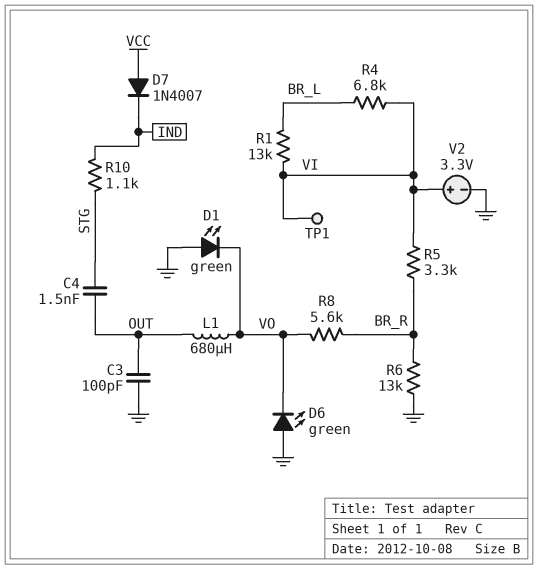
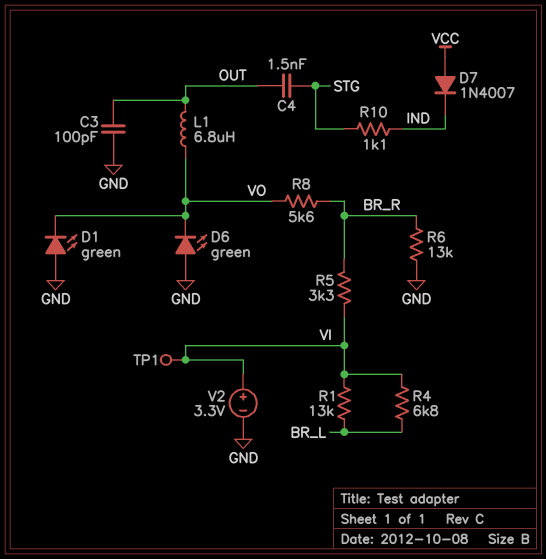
L1: 680uH (OUT, VO) -> 6.8uH (OUT, VO)

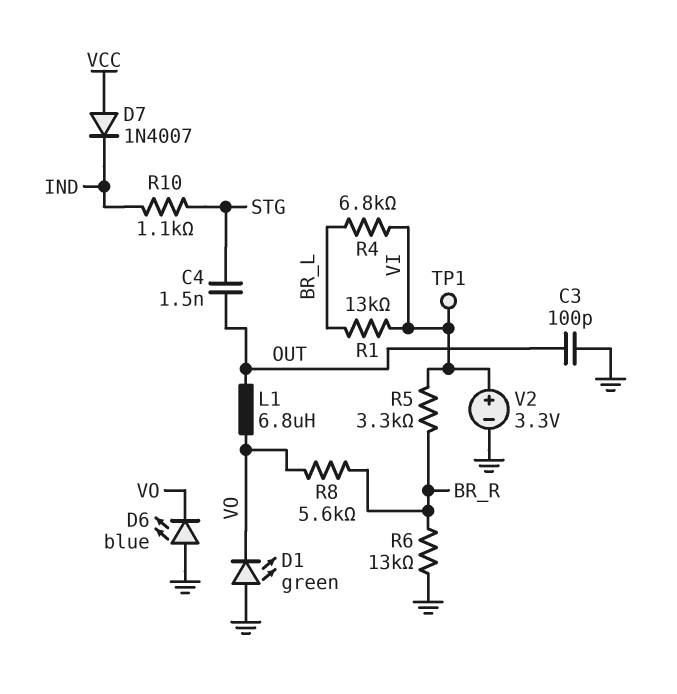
D6: LED green (A GND, K VO) -> LED blue (A GND, K VO)

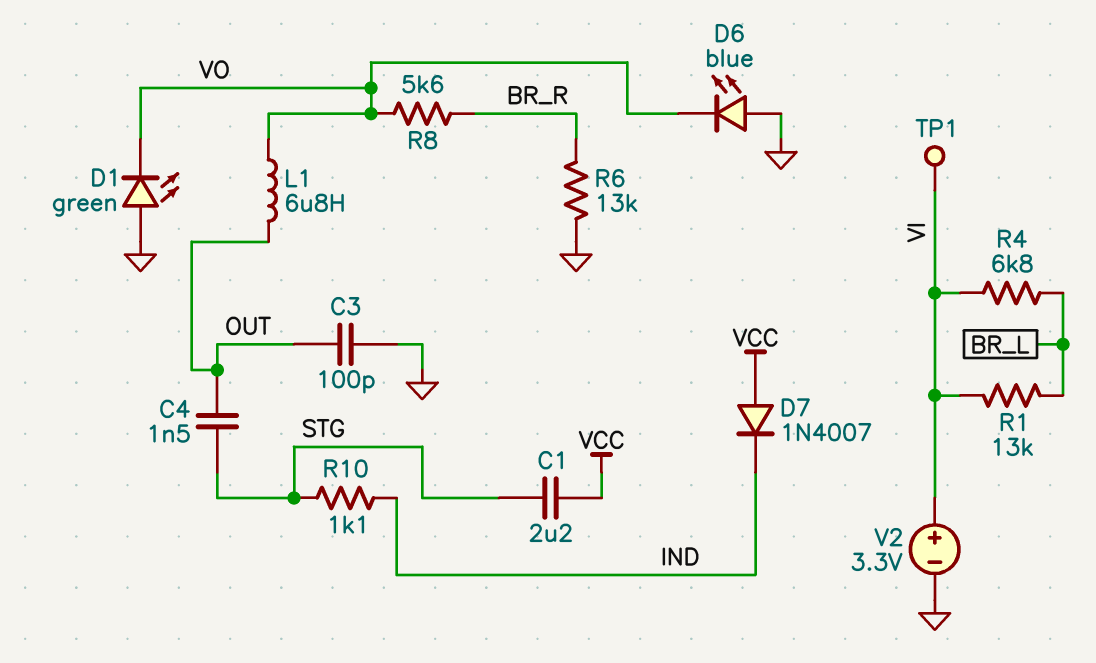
C1: none -> 2.2uF (STG, VCC)
R5: 3.3k (BR_R, VI) -> none

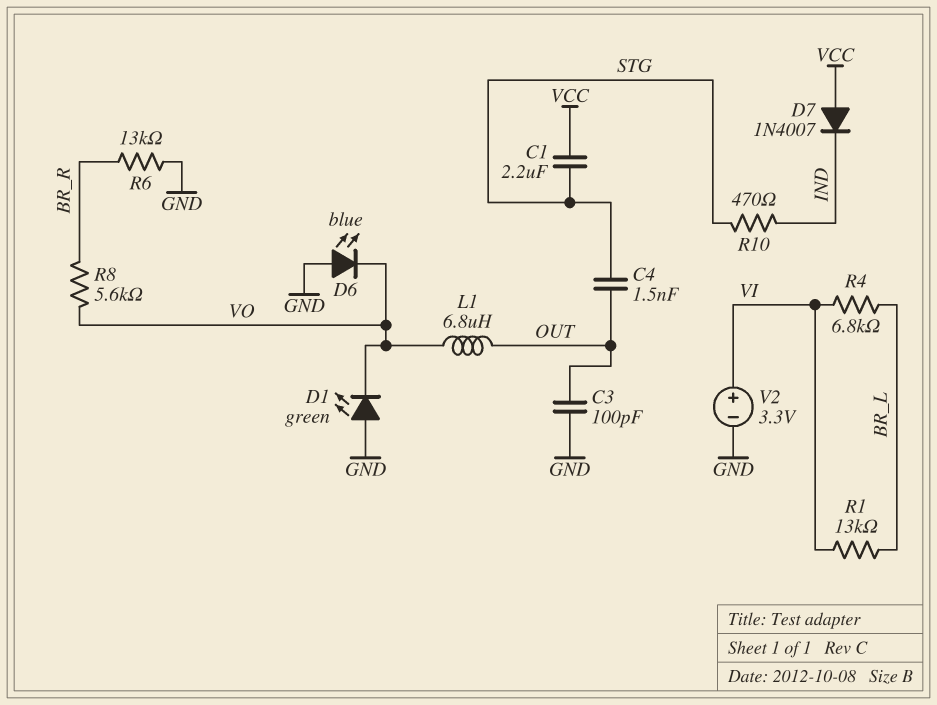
R10: 1.1k (IND, STG) -> 470 (IND, STG)
TP1: test point (VI) -> none

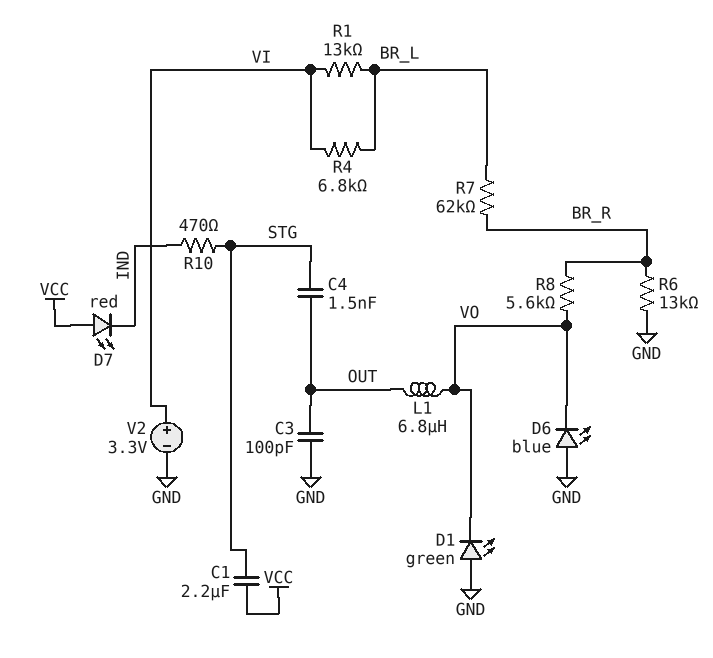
D7: diode 1N4007 (A VCC, K IND) -> LED red (A VCC, K IND)
R7: none -> 62k (BR_L, BR_R)

